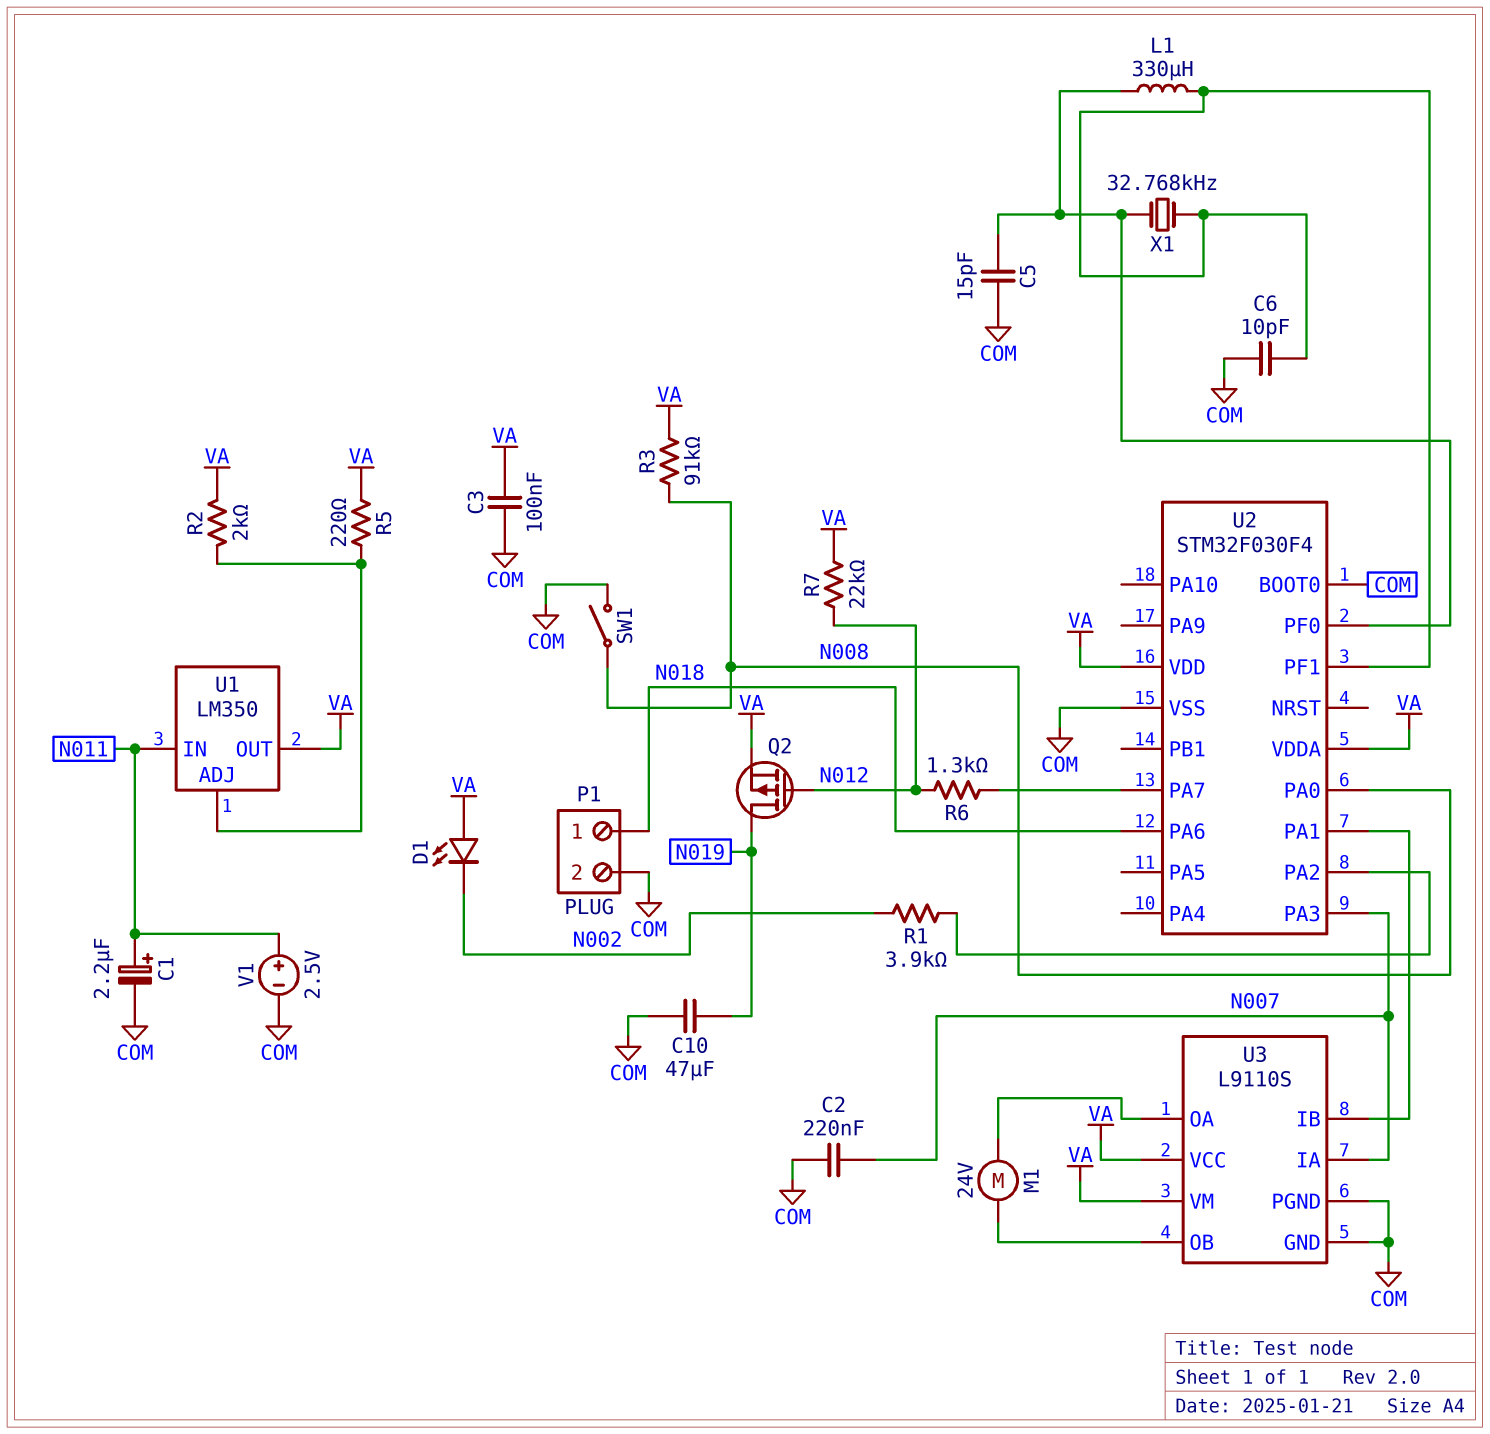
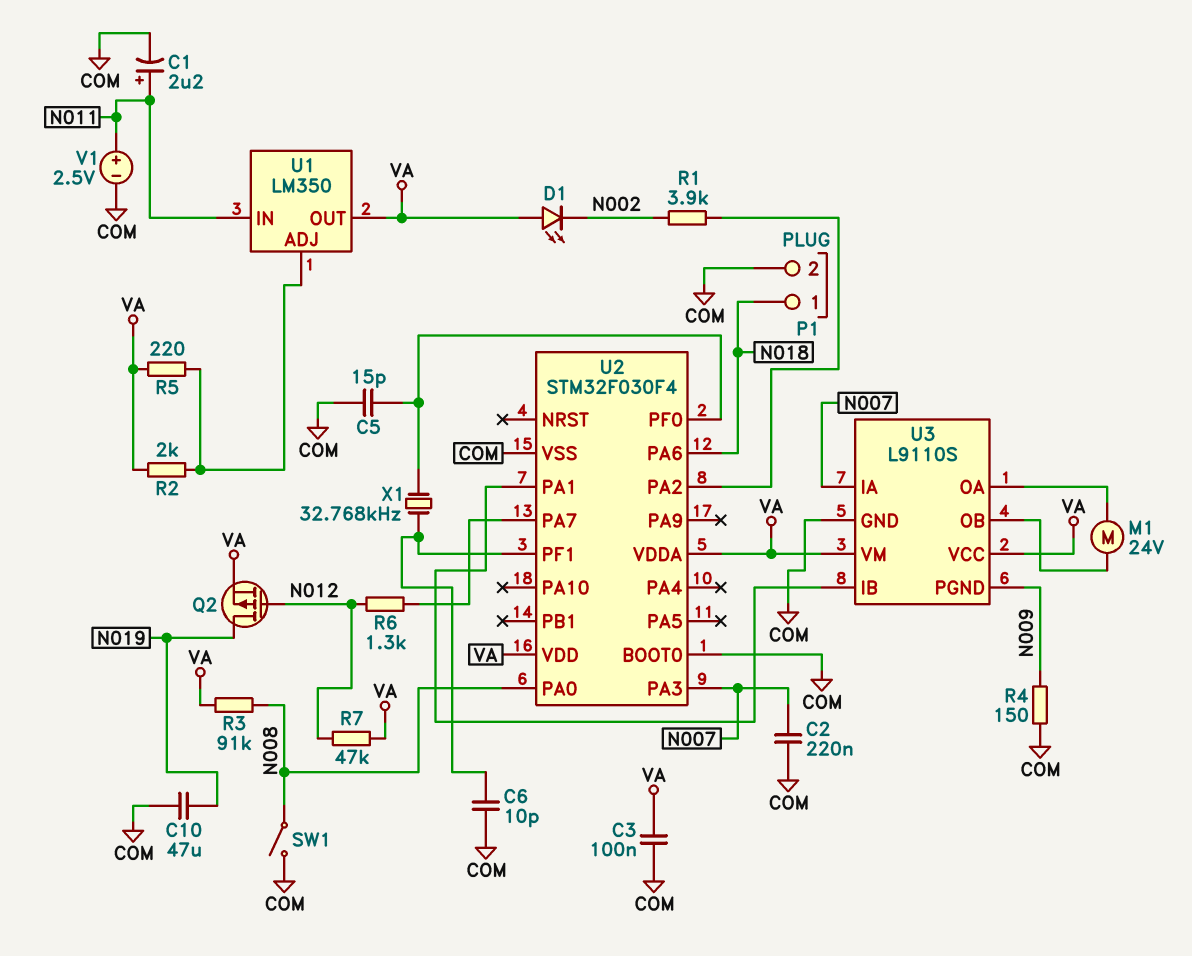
L1: 330uH (U2/PF0, U2/PF1) -> none
R4: none -> 150 (COM, N009)
R7: 22k (N012, VA) -> 47k (N012, VA)
U3 pin PGND: COM -> N009

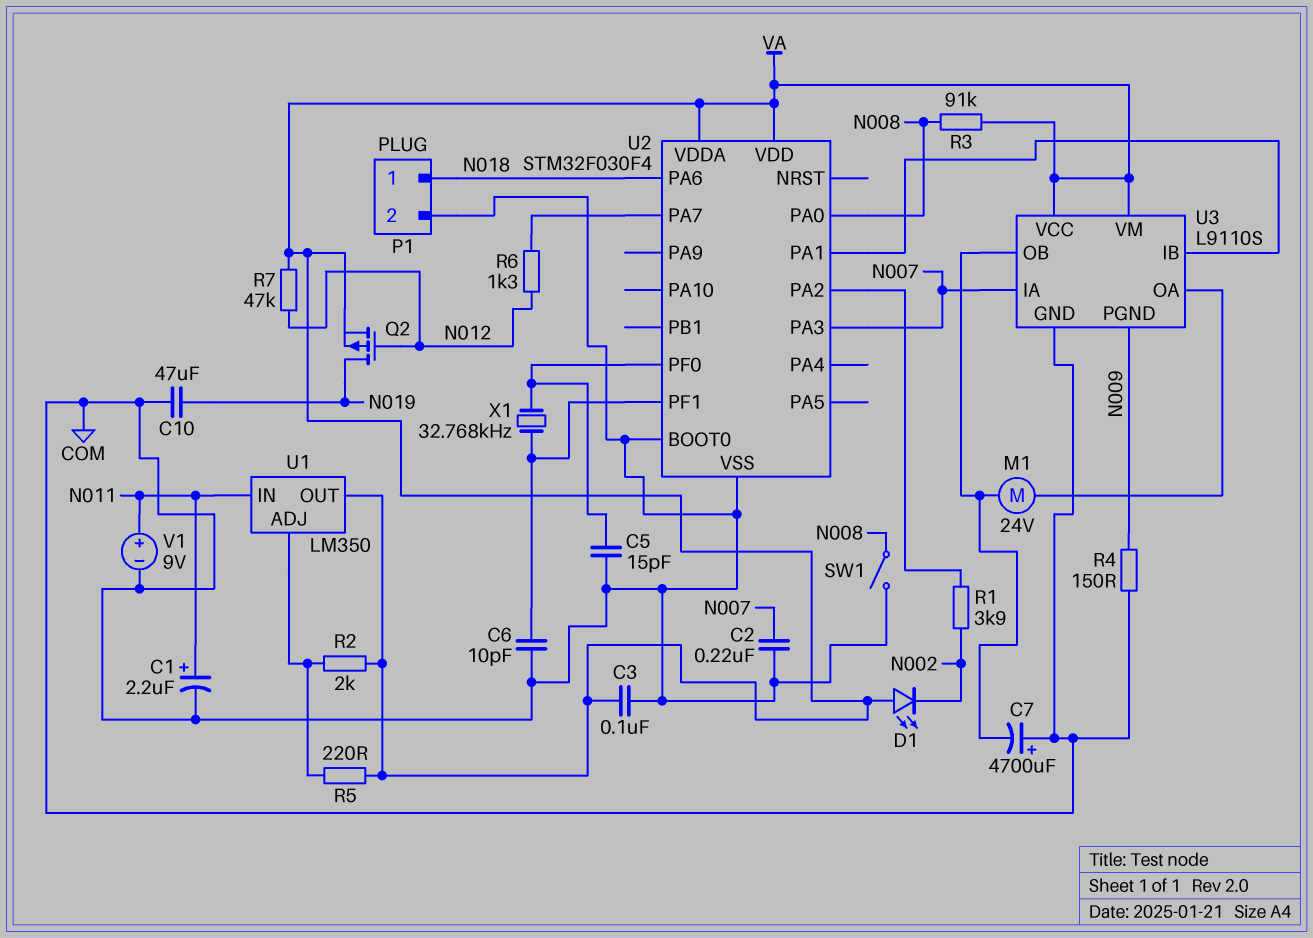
C7: none -> 4700uF (plus COM, minus U3/OB)
V1: 2.5V (plus N011, minus COM) -> 9V (plus N011, minus COM)

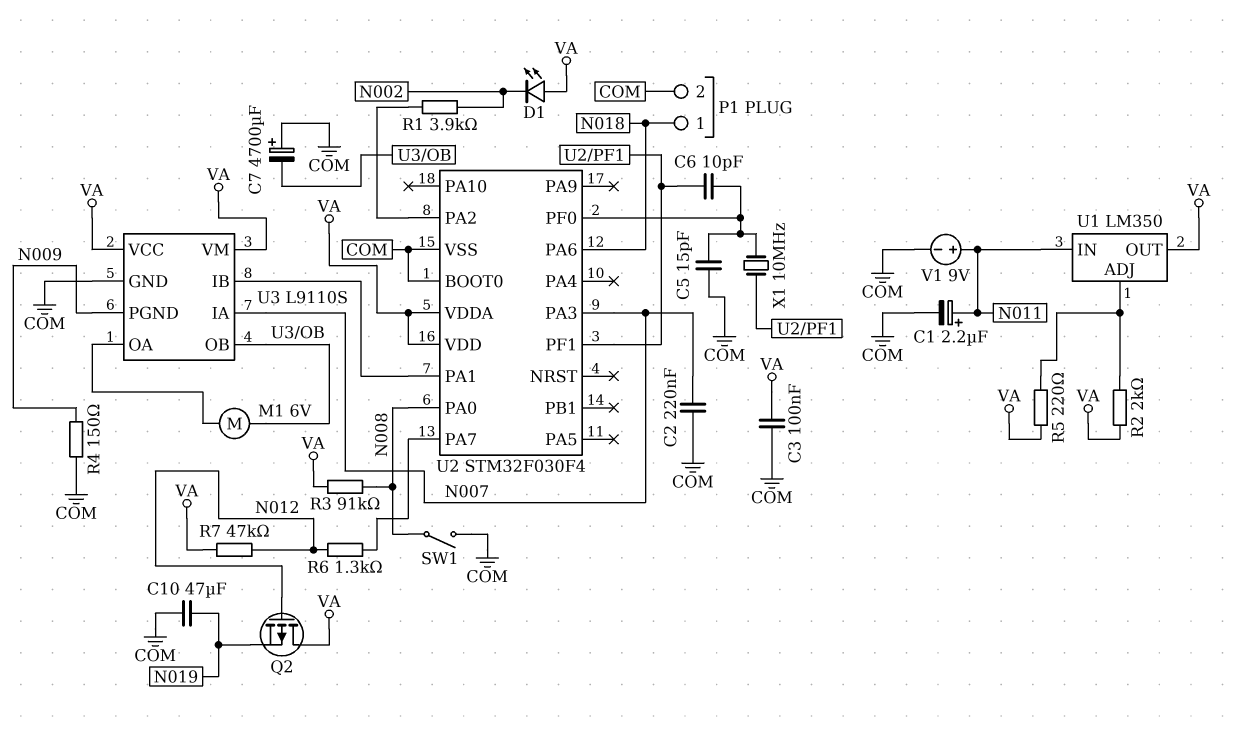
C6: 10pF (COM, U2/PF1) -> 10pF (U2/PF0, U2/PF1)
M1: motor 24V (U3/OA, U3/OB) -> motor 6V (U3/OA, U3/OB)
Q2: PMOS (G N012, D N019, S VA) -> PMOS (G N012, D VA, S N019)
X1: 32.768kHz (U2/PF0, U2/PF1) -> 10MHz (U2/PF0, U2/PF1)

